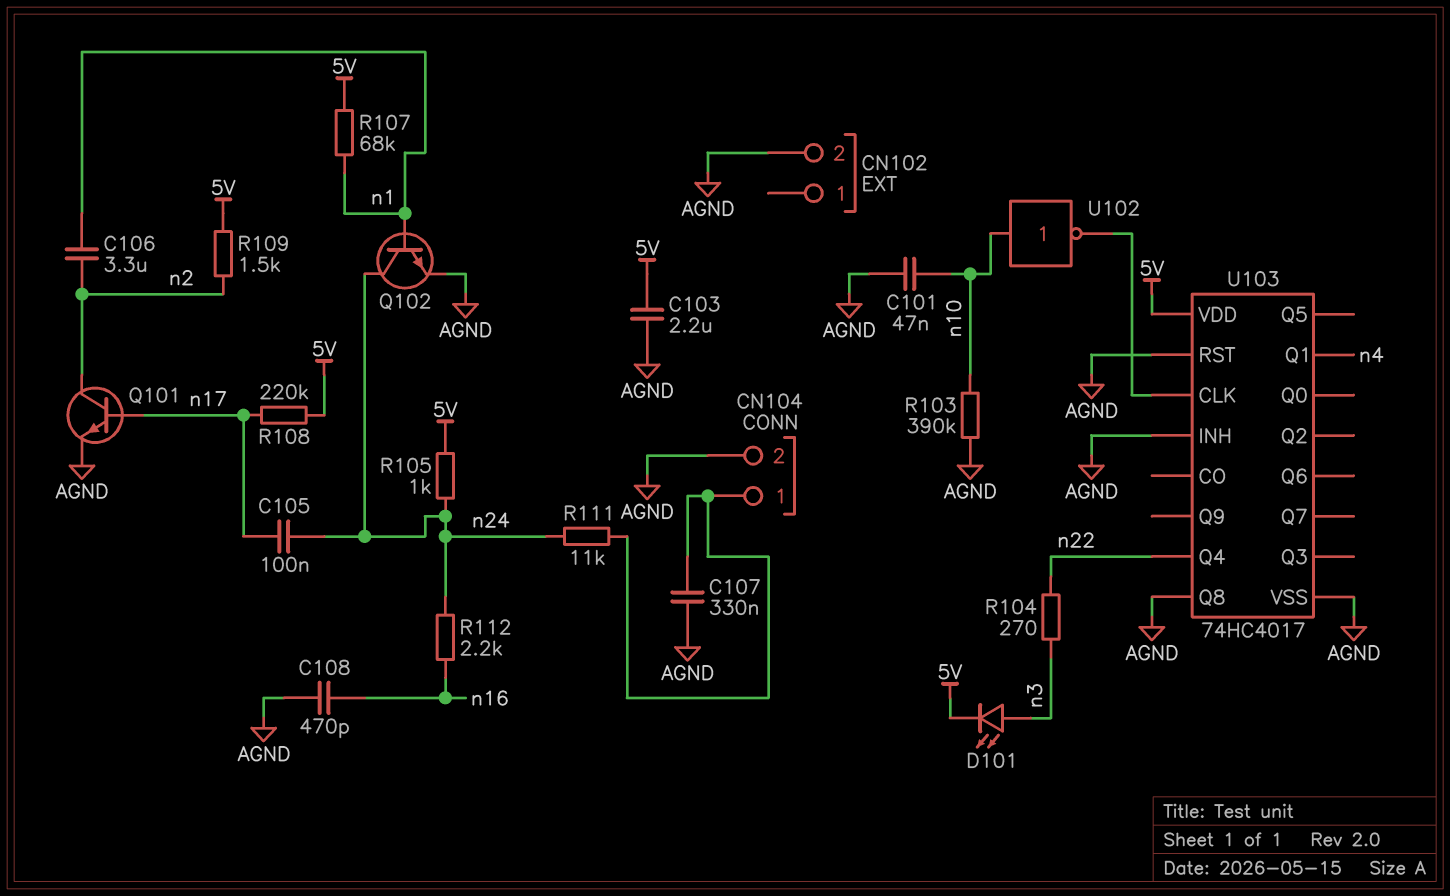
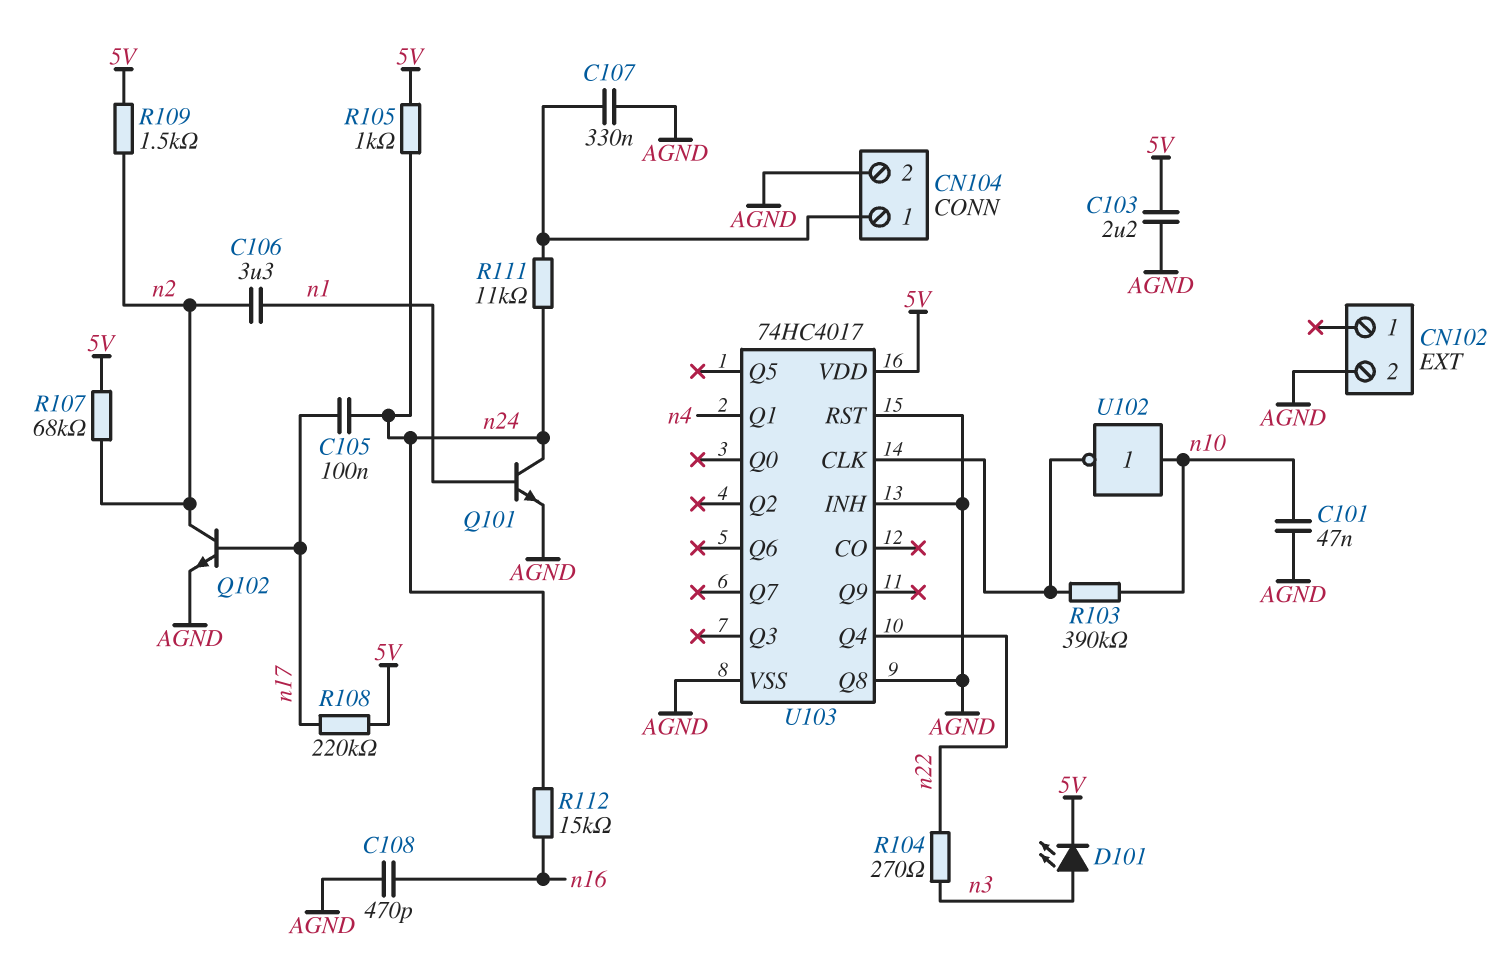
Q101: NPN (B n17, C n2, E AGND) -> NPN (B n1, C n24, E AGND)
Q102: NPN (B n1, C n24, E AGND) -> NPN (B n17, C n2, E AGND)
R103: 390k (AGND, n10) -> 390k (U103/CLK, n10)
R107: 68k (5V, n1) -> 68k (5V, n2)
R112: 2.2k (n16, n24) -> 15k (n16, n24)

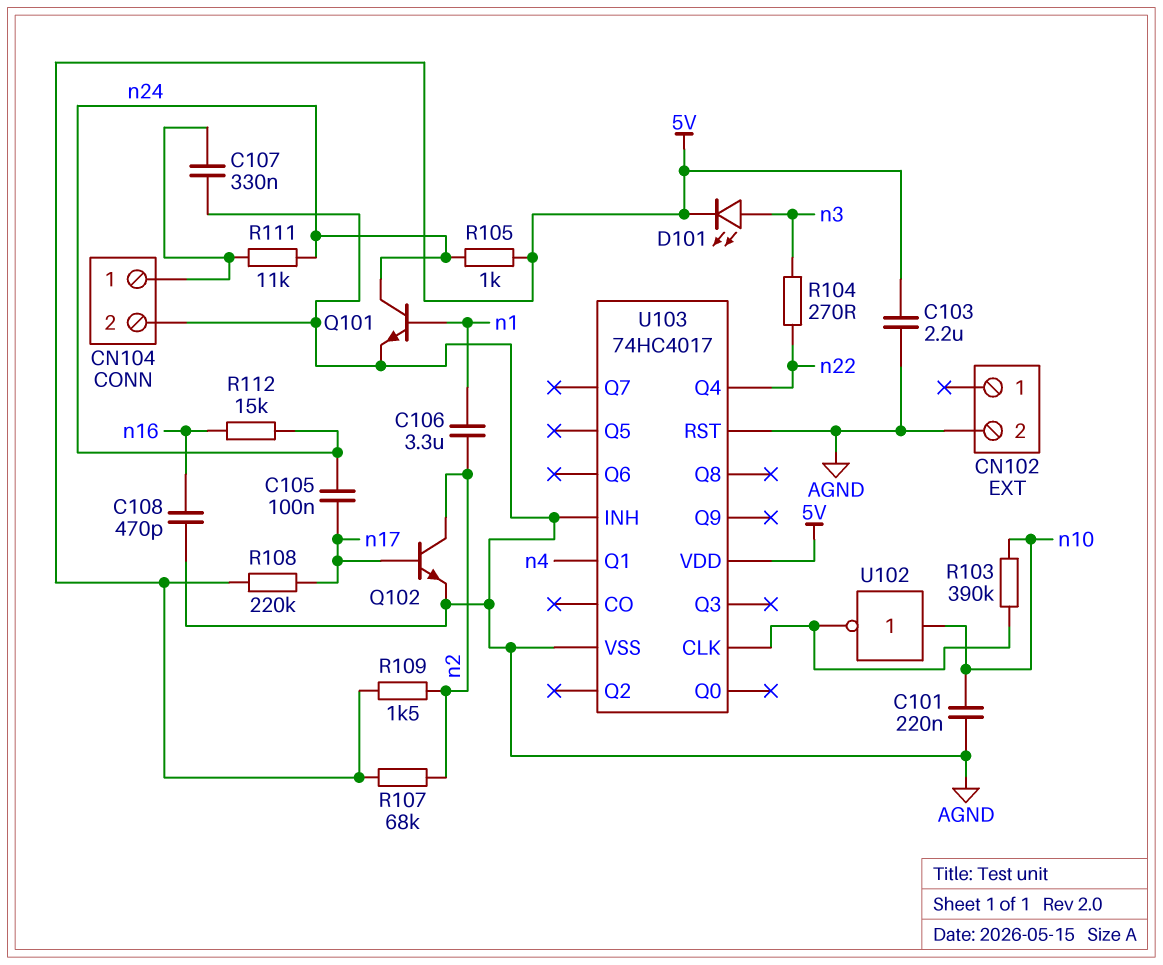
C101: 47nF (AGND, n10) -> 220nF (AGND, n10)
U103 pin Q8: AGND -> none

